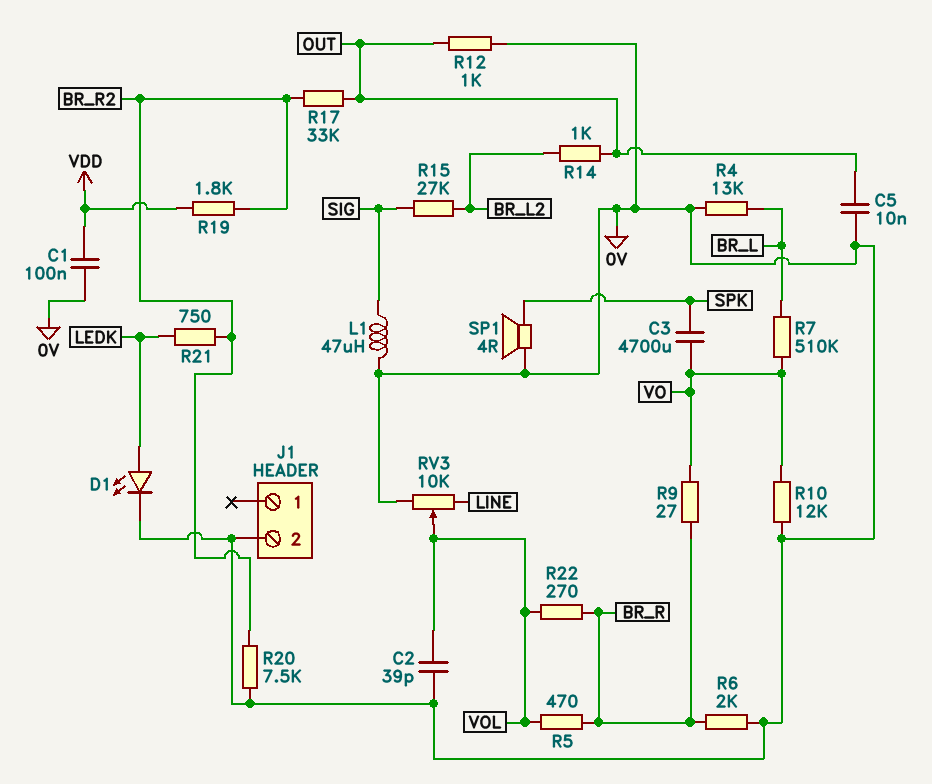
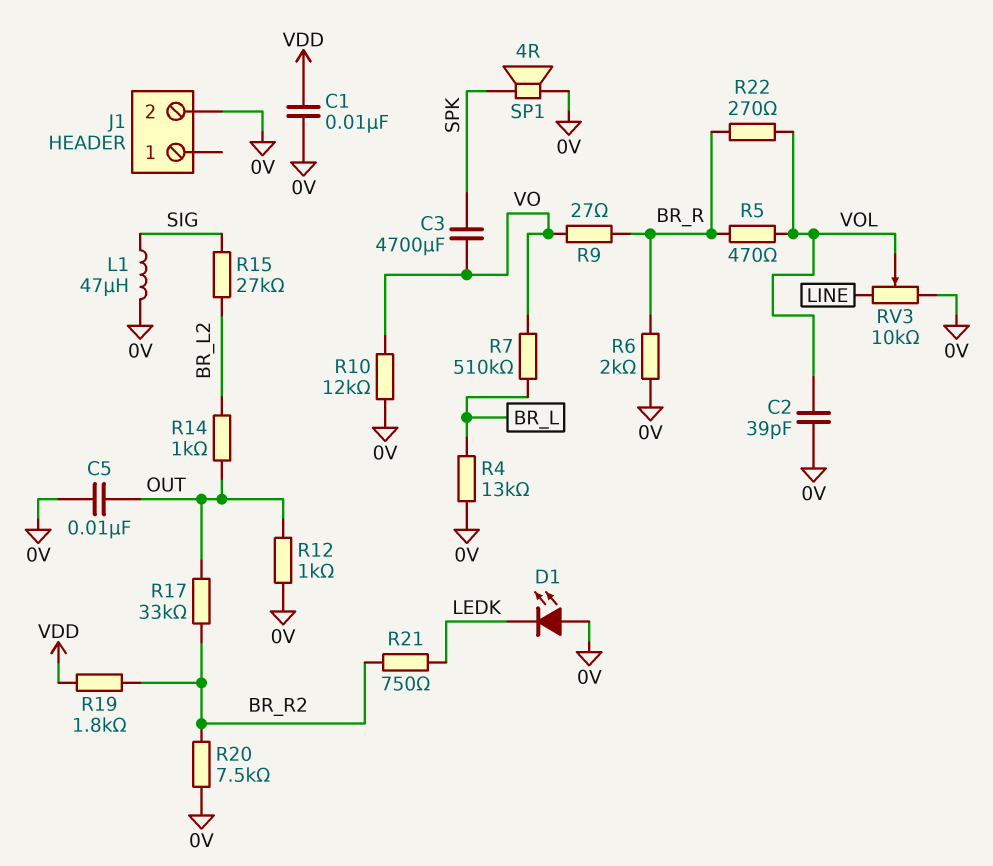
C1: 100nF (0V, VDD) -> 10nF (0V, VDD)
D1: LED (A LEDK, K 0V) -> LED (A 0V, K LEDK)

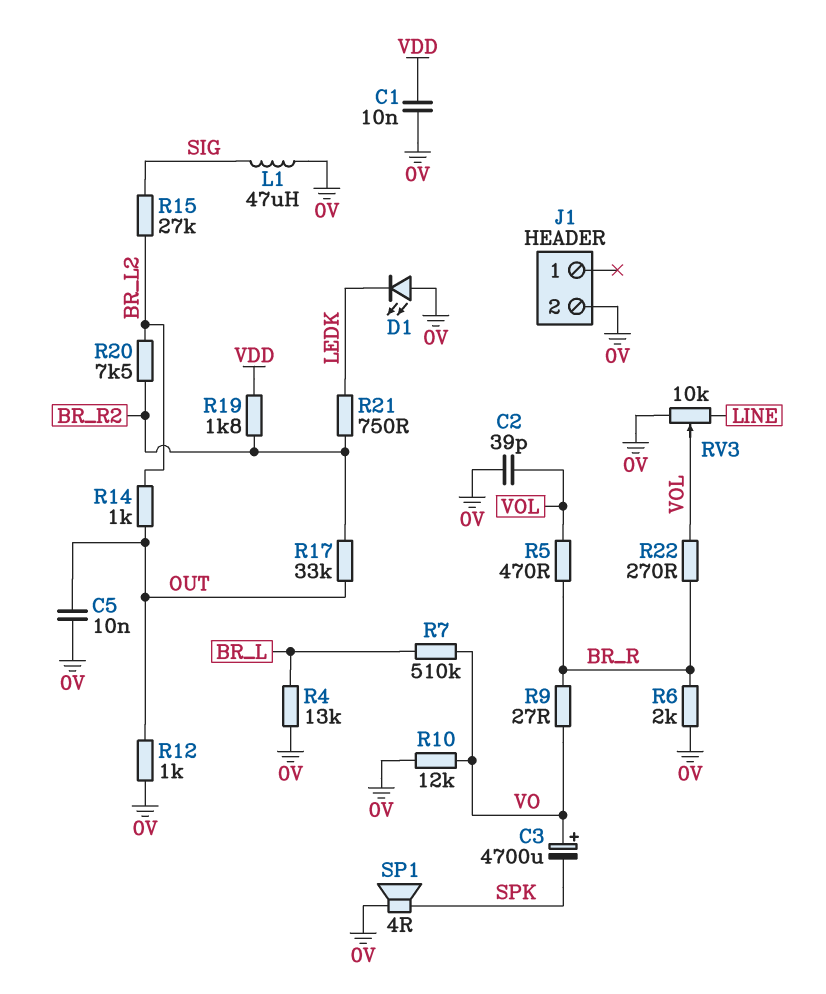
C3: 4700uF (SPK, VO) -> 4700uF (plus VO, minus SPK)
R20: 7.5k (0V, BR_R2) -> 7.5k (BR_L2, BR_R2)

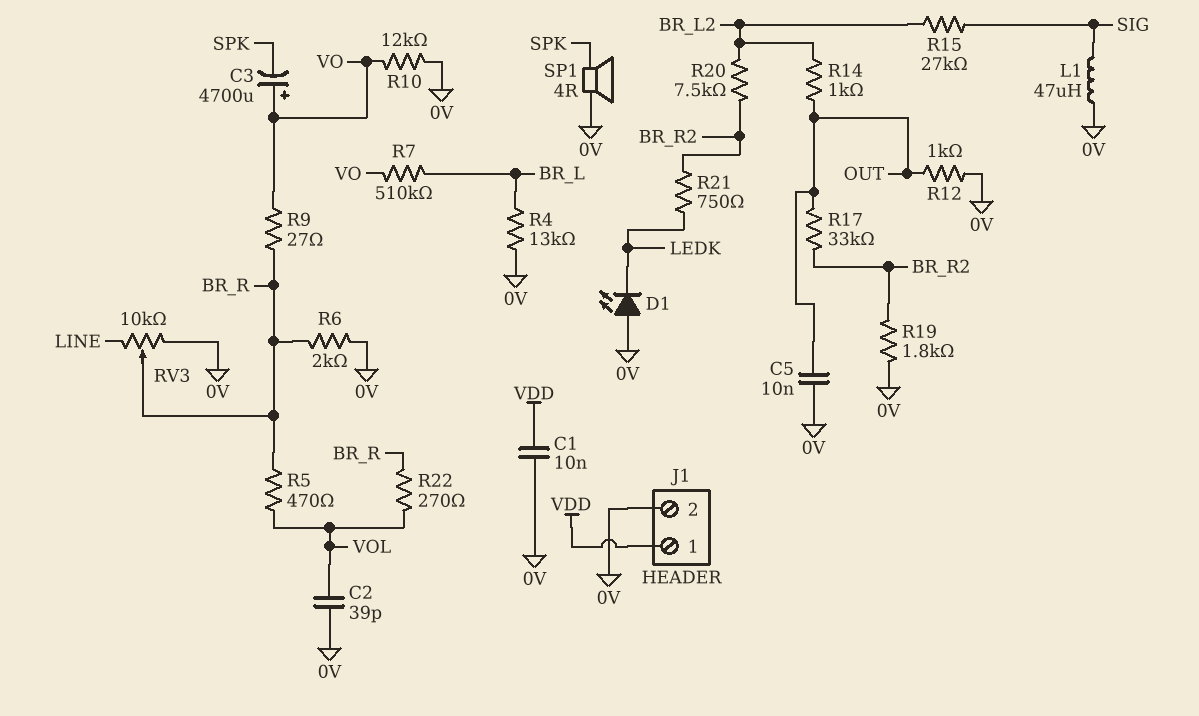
J1 pin 1: none -> VDD
R19: 1.8k (BR_R2, VDD) -> 1.8k (0V, BR_R2)
RV3: 10k (0V, LINE, wiper VOL) -> 10k (0V, LINE, wiper BR_R)

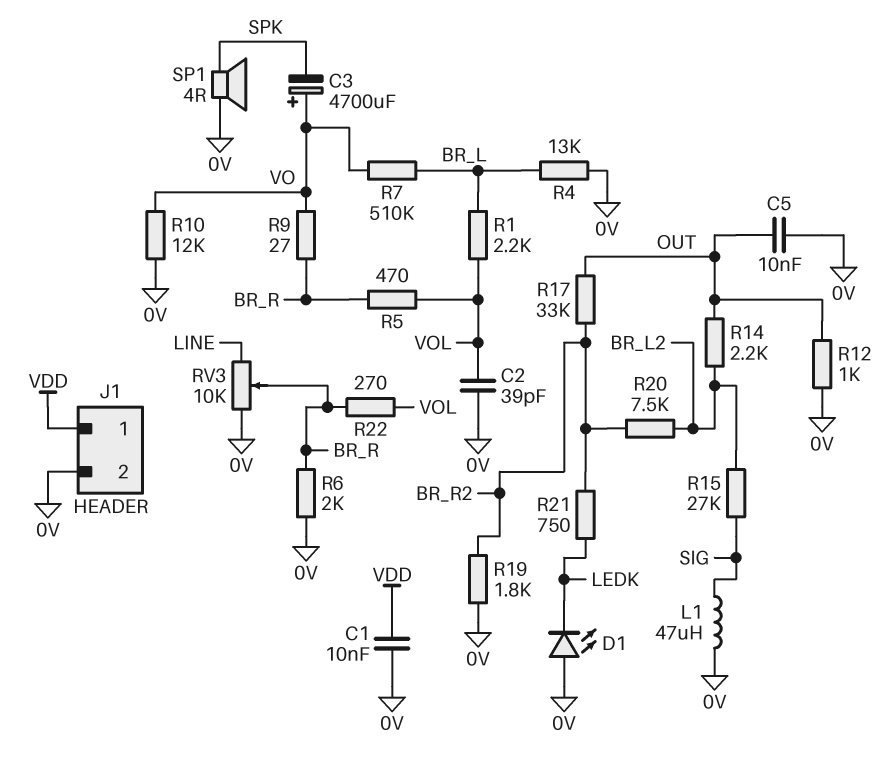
R1: none -> 2.2k (BR_L, VOL)
R14: 1k (BR_L2, OUT) -> 2.2k (BR_L2, OUT)

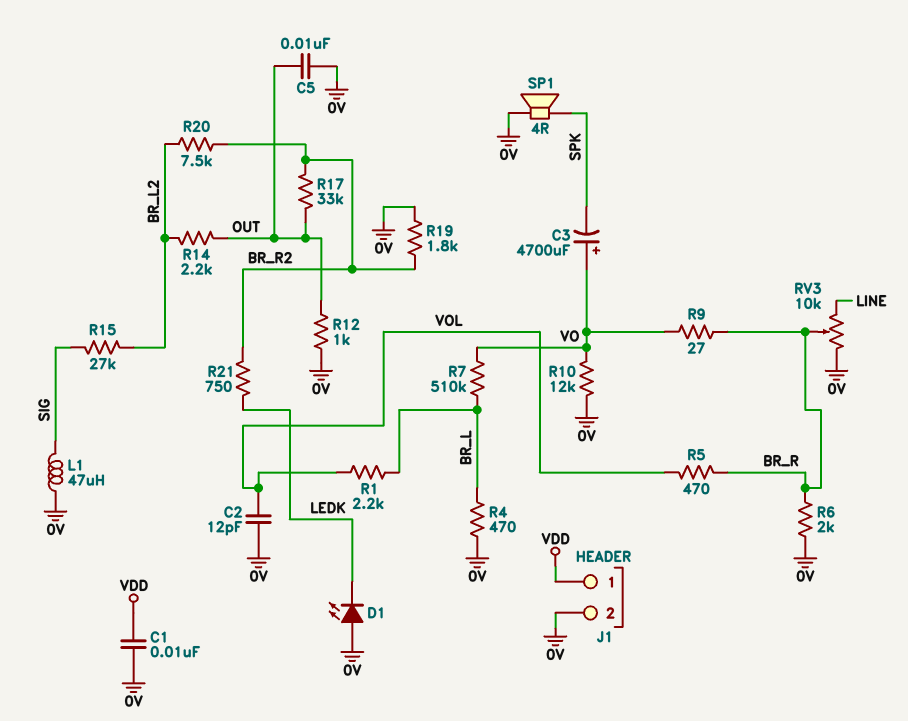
C2: 39pF (0V, VOL) -> 12pF (0V, VOL)
R4: 13k (0V, BR_L) -> 470 (0V, BR_L)
R22: 270 (BR_R, VOL) -> none

